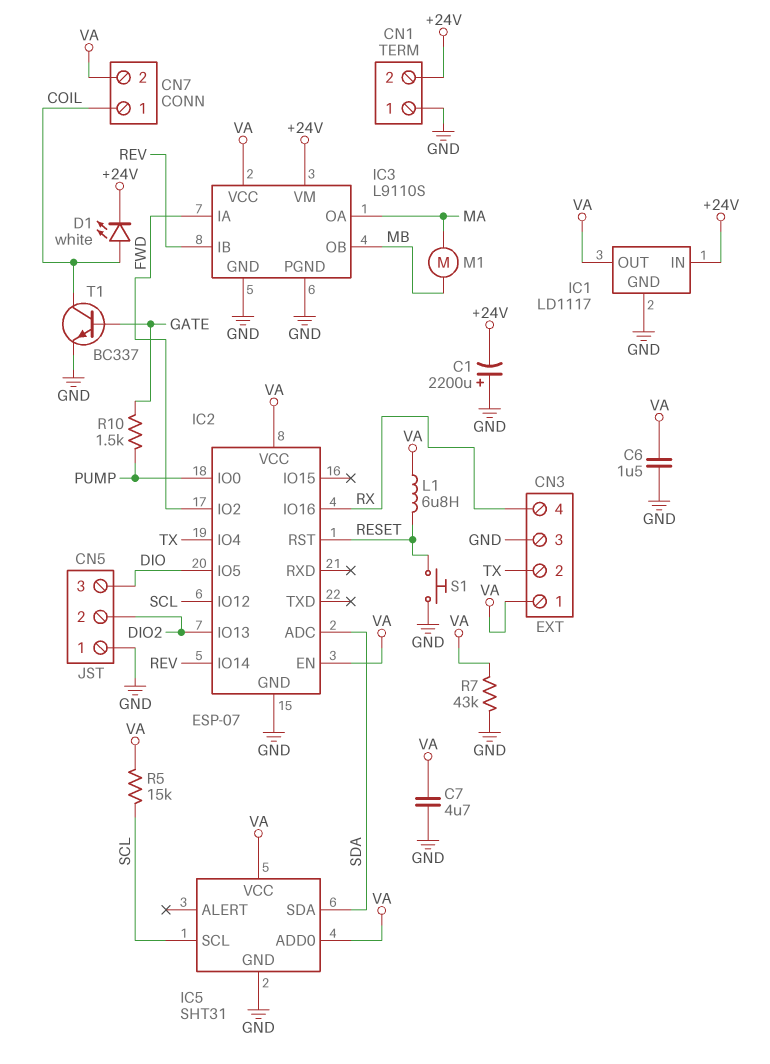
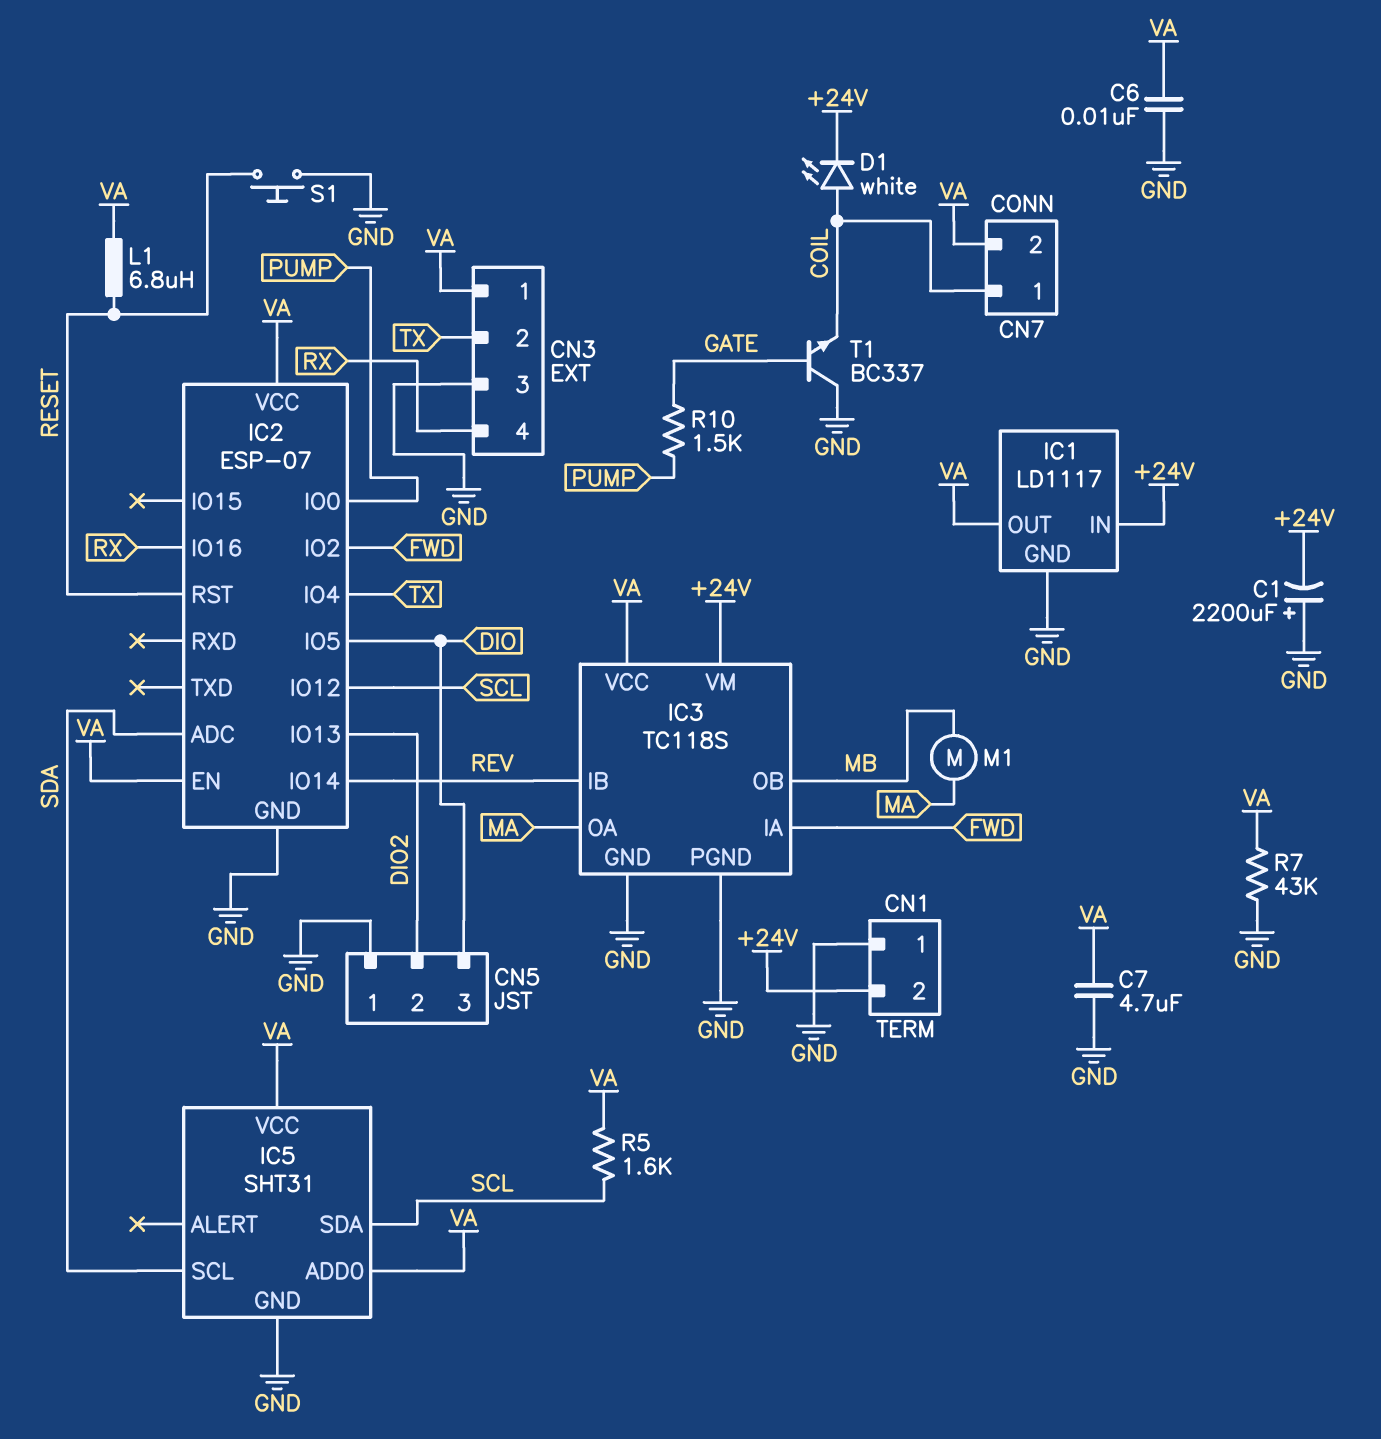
C6: 1.5uF (GND, VA) -> 10nF (GND, VA)
IC3: L9110S -> TC118S
IC5 pin SCL: SCL -> SDA
IC5 pin SDA: SDA -> SCL
R5: 15k (SCL, VA) -> 1.6k (SCL, VA)
T1: NPN BC337 (B GATE, C COIL, E GND) -> NPN BC337 (B GATE, C GND, E COIL)

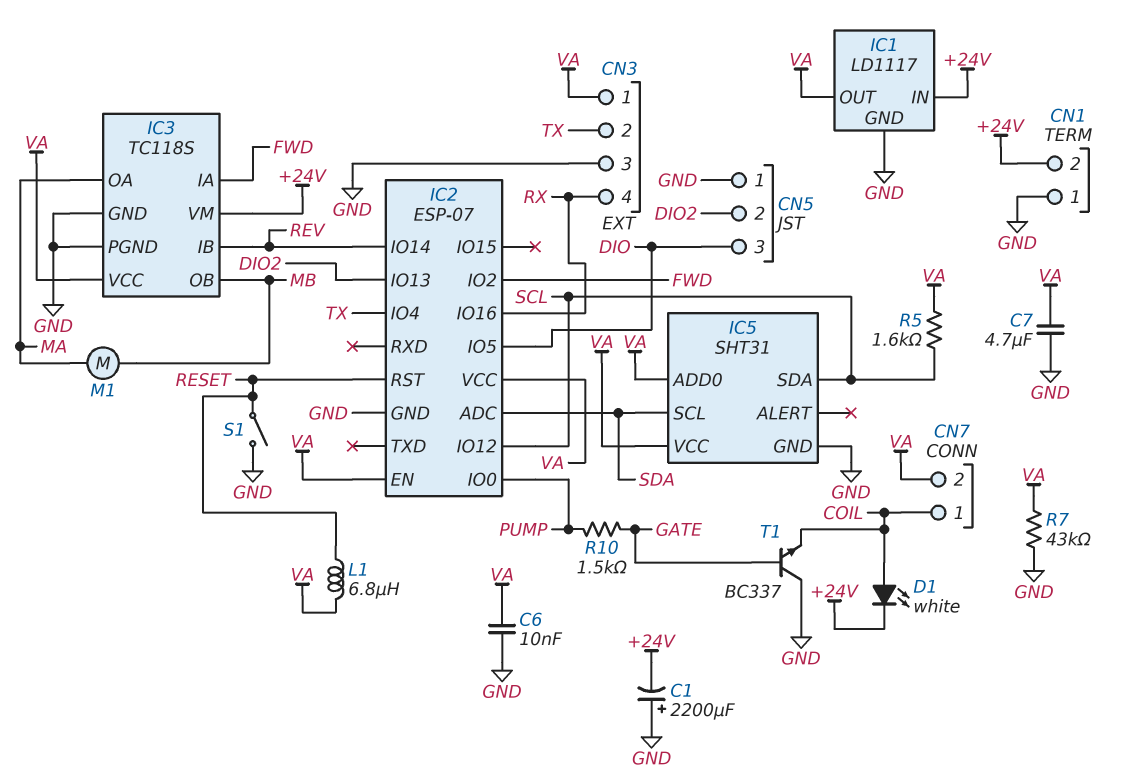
S1: button (GND, RESET) -> switch (GND, RESET)

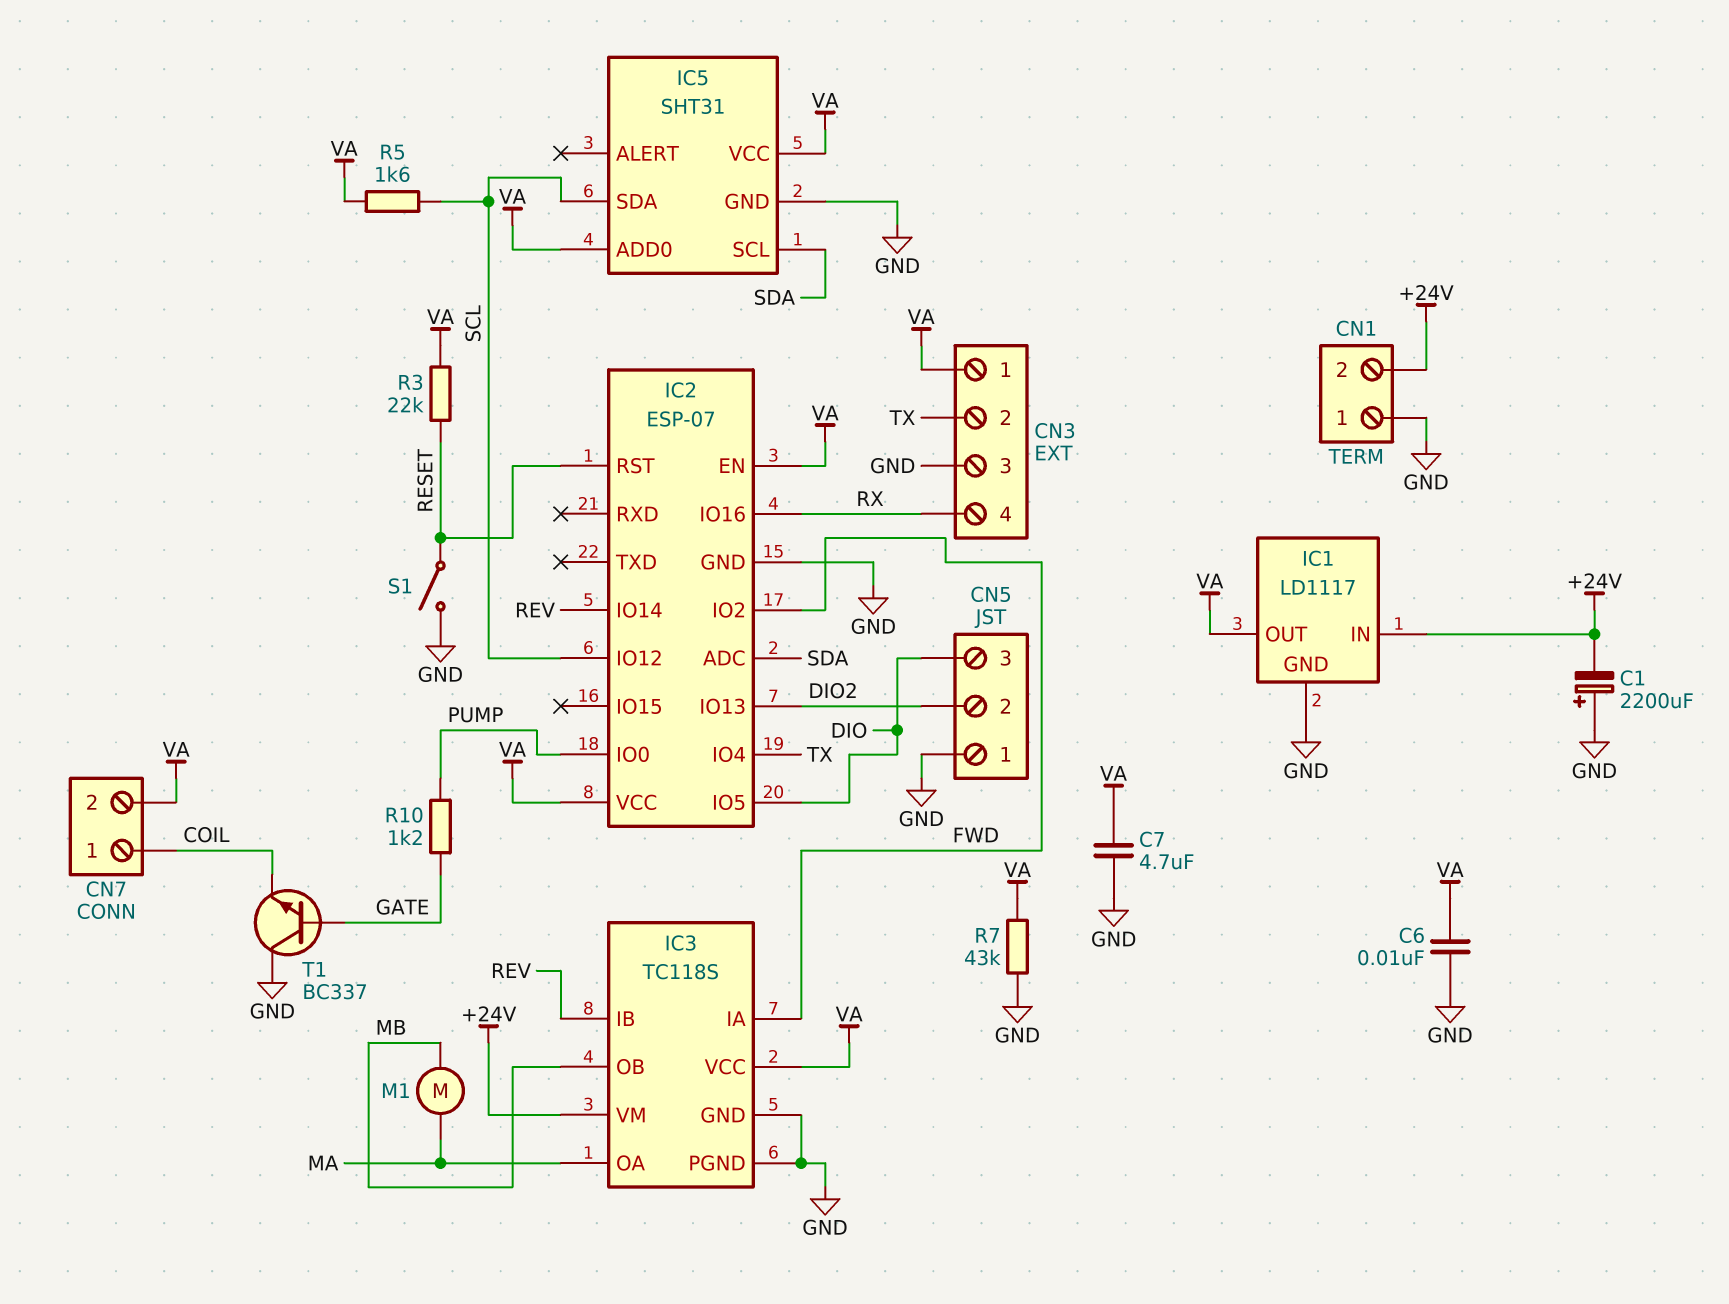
D1: LED white (A COIL, K +24V) -> none
L1: 6.8uH (RESET, VA) -> none
R3: none -> 22k (RESET, VA)
R10: 1.5k (GATE, PUMP) -> 1.2k (GATE, PUMP)

